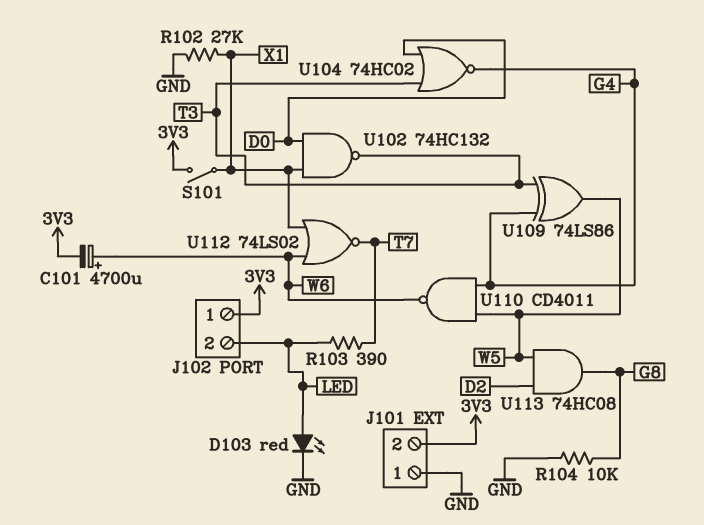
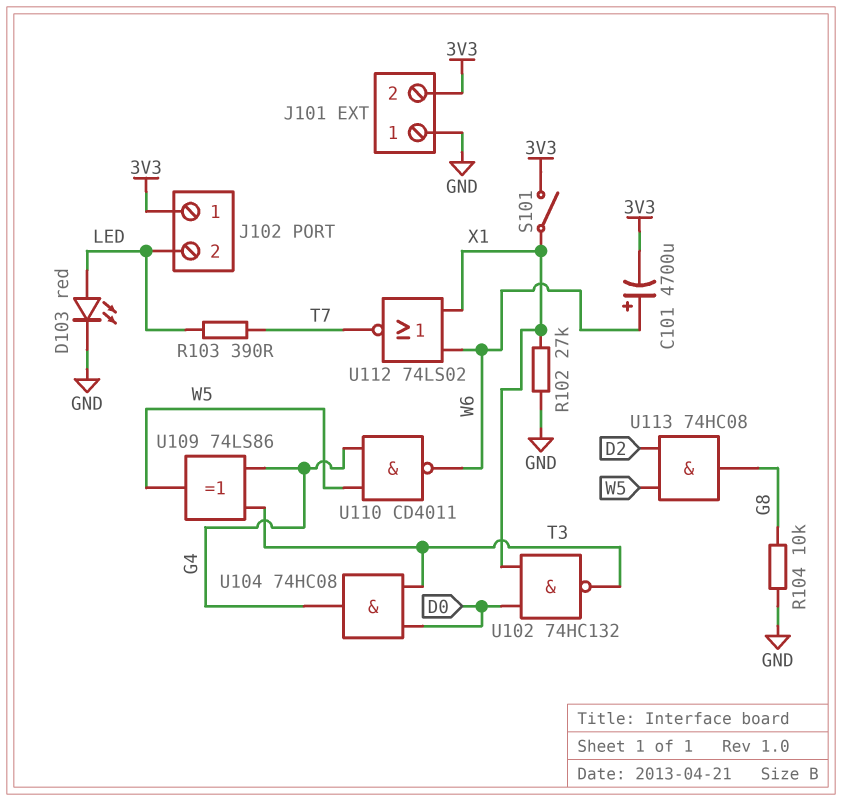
U104: NOR 74HC02 (in D0, in T3, out G4) -> AND 74HC08 (in D0, in T3, out G4)

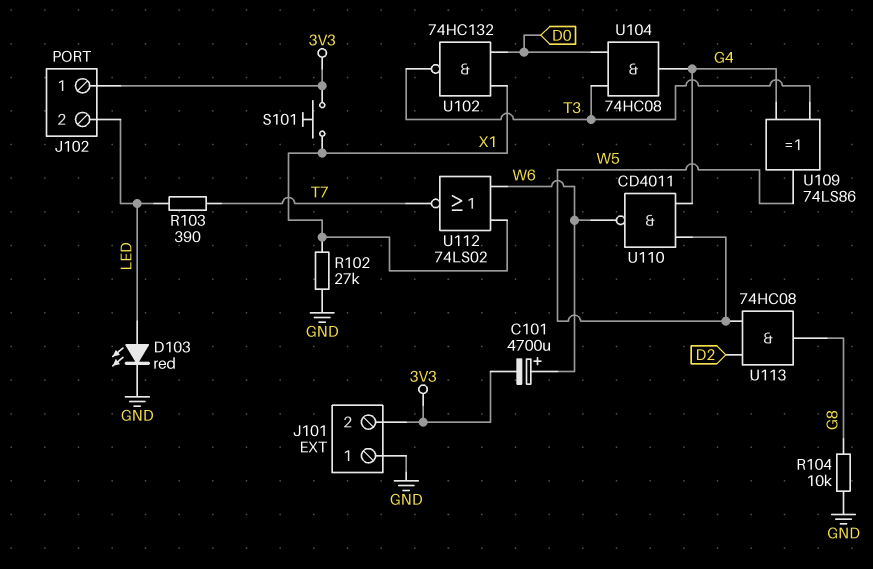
S101: switch (3V3, X1) -> button (3V3, X1)

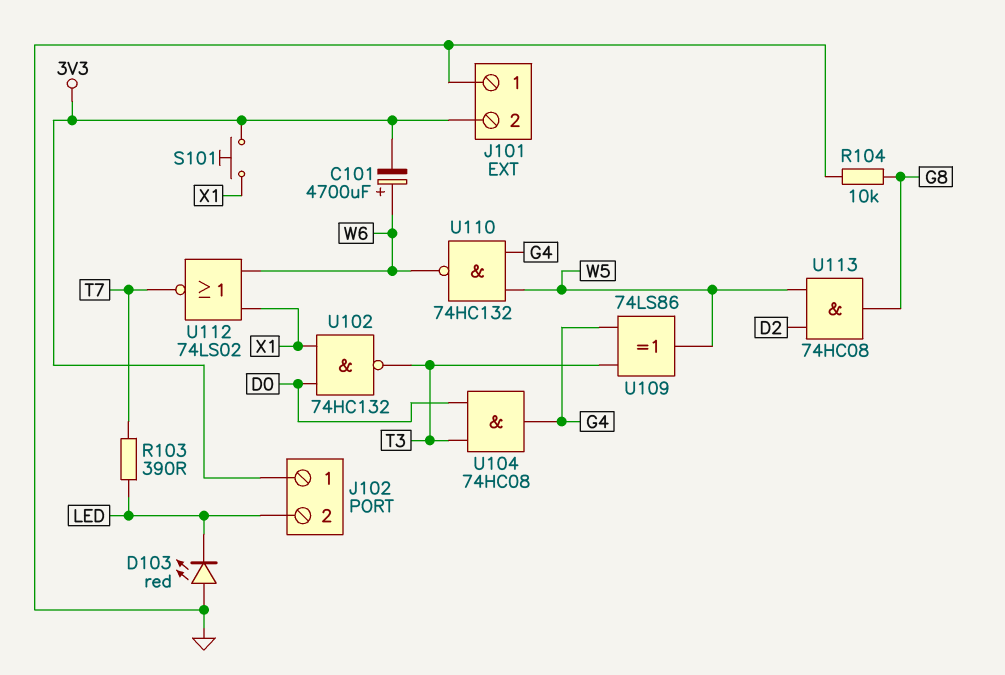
D103: LED red (A LED, K GND) -> LED red (A GND, K LED)
R102: 27k (GND, X1) -> none
U110: NAND CD4011 (in G4, in W5, out W6) -> NAND 74HC132 (in G4, in W5, out W6)

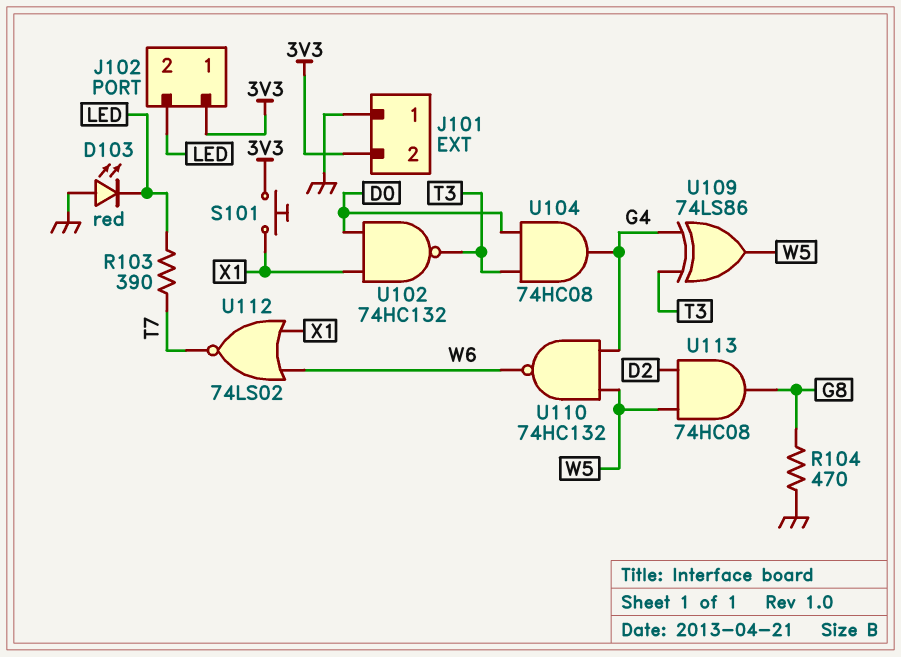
C101: 4700uF (plus W6, minus 3V3) -> none
R104: 10k (G8, GND) -> 470 (G8, GND)

